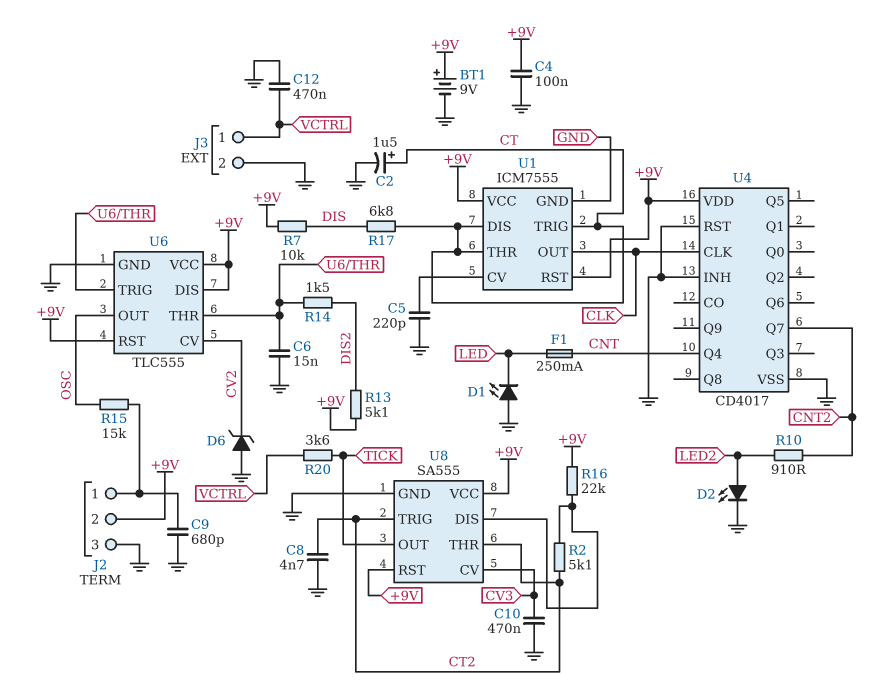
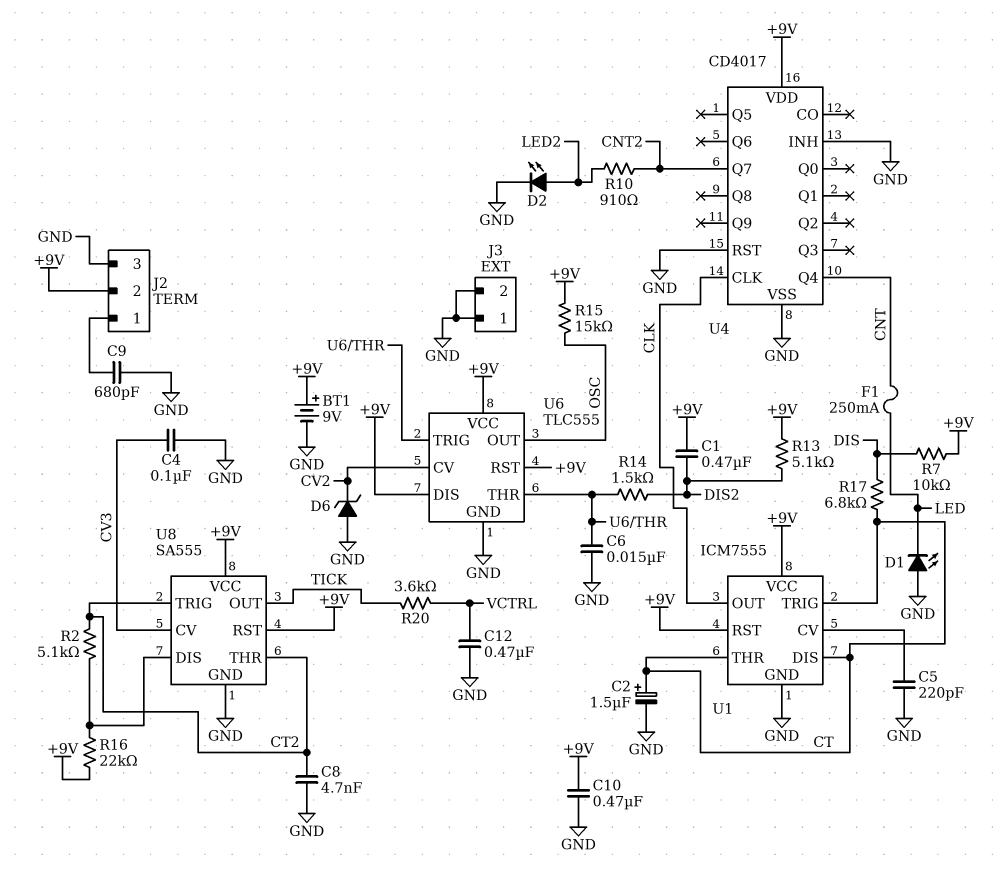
C1: none -> 470nF (+9V, DIS2)
C4: 100nF (+9V, GND) -> 100nF (CV3, GND)
C10: 470nF (CV3, GND) -> 470nF (+9V, GND)
J3 pin 1: VCTRL -> GND
R15: 15k (J2/1, OSC) -> 15k (+9V, OSC)

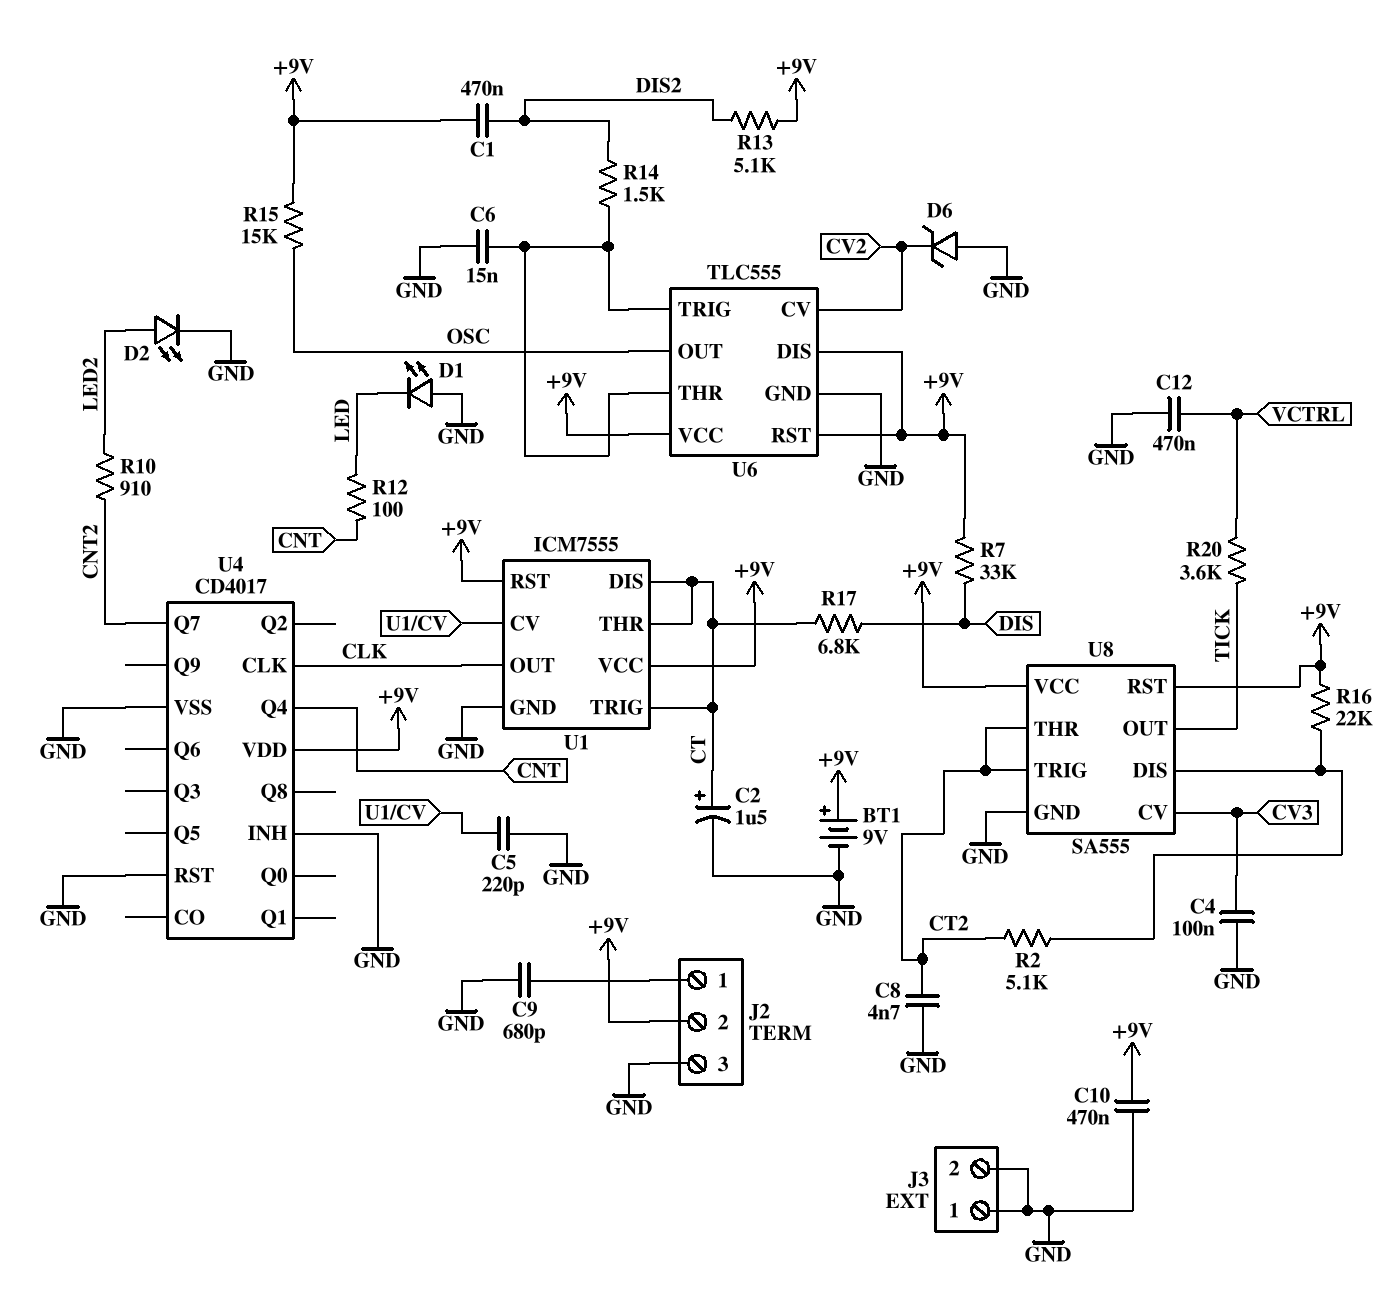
F1: 250mA (CNT, LED) -> none
R7: 10k (+9V, DIS) -> 33k (+9V, DIS)
R12: none -> 100 (CNT, LED)

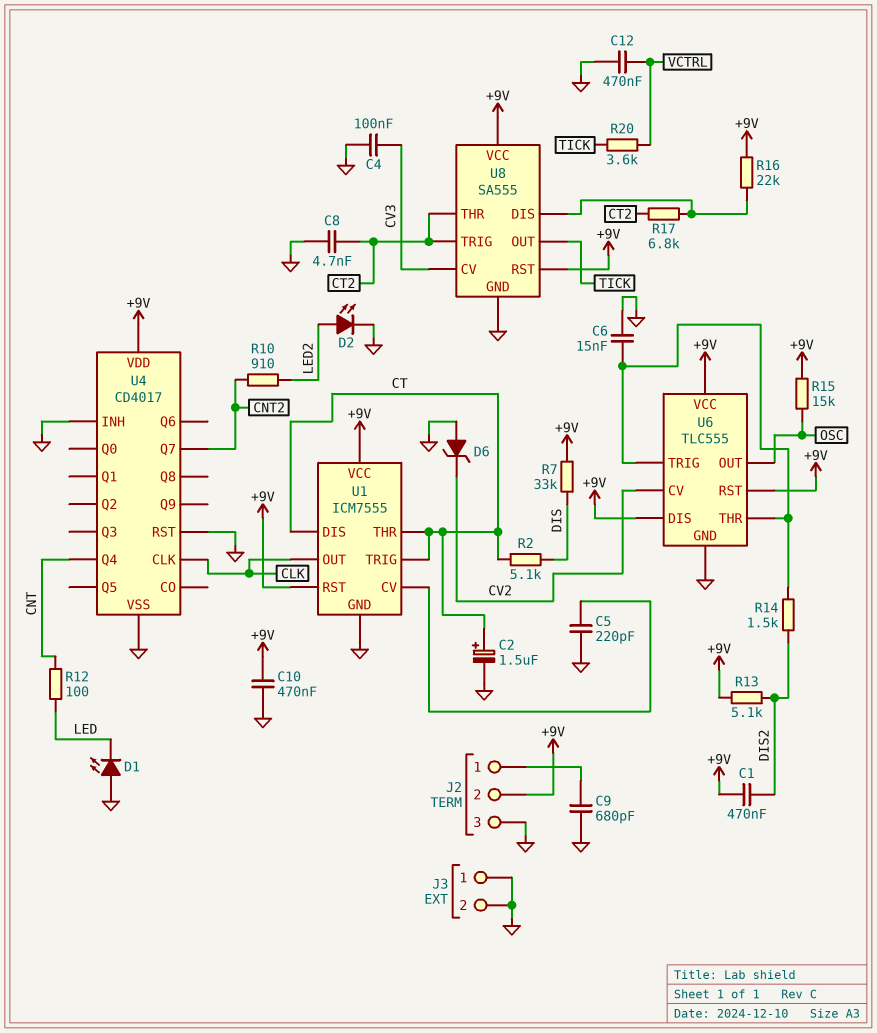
BT1: 9V (plus +9V, minus GND) -> none
R2: 5.1k (CT2, U8/DIS) -> 5.1k (CT, DIS)
R17: 6.8k (CT, DIS) -> 6.8k (CT2, U8/DIS)

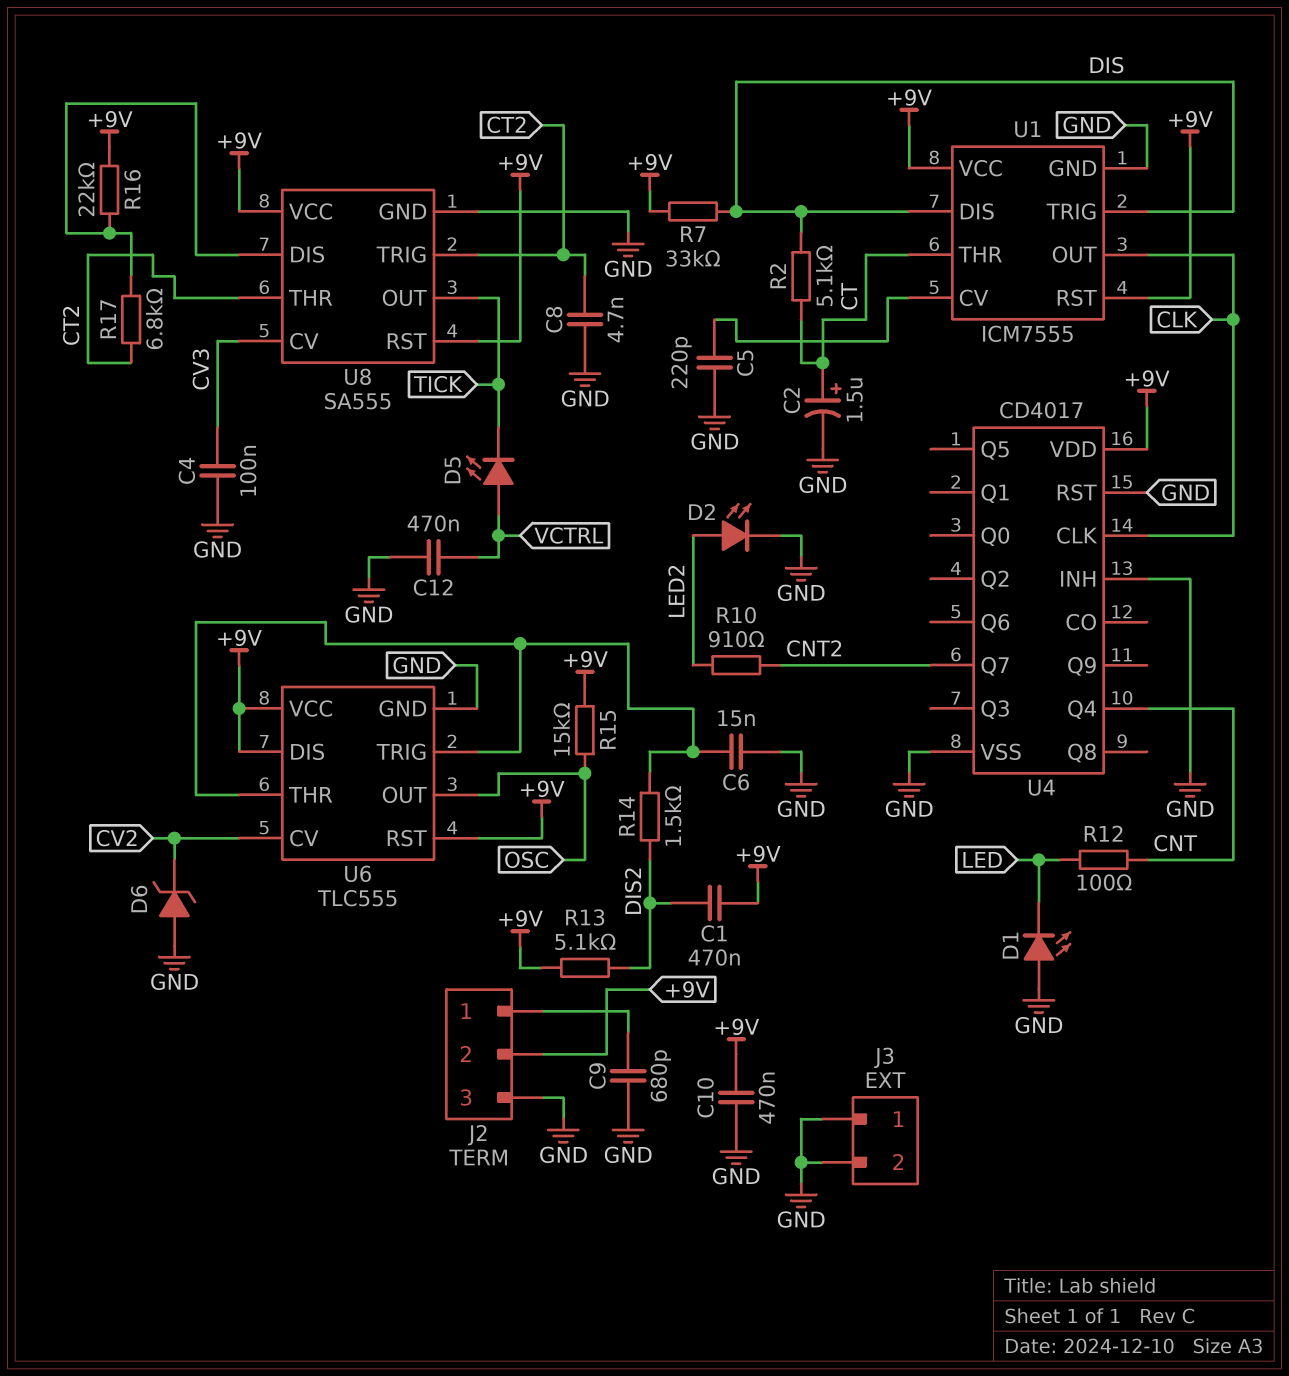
D5: none -> LED (A VCTRL, K TICK)
R20: 3.6k (TICK, VCTRL) -> none
U1 pin DIS: CT -> DIS
U1 pin TRIG: CT -> DIS

